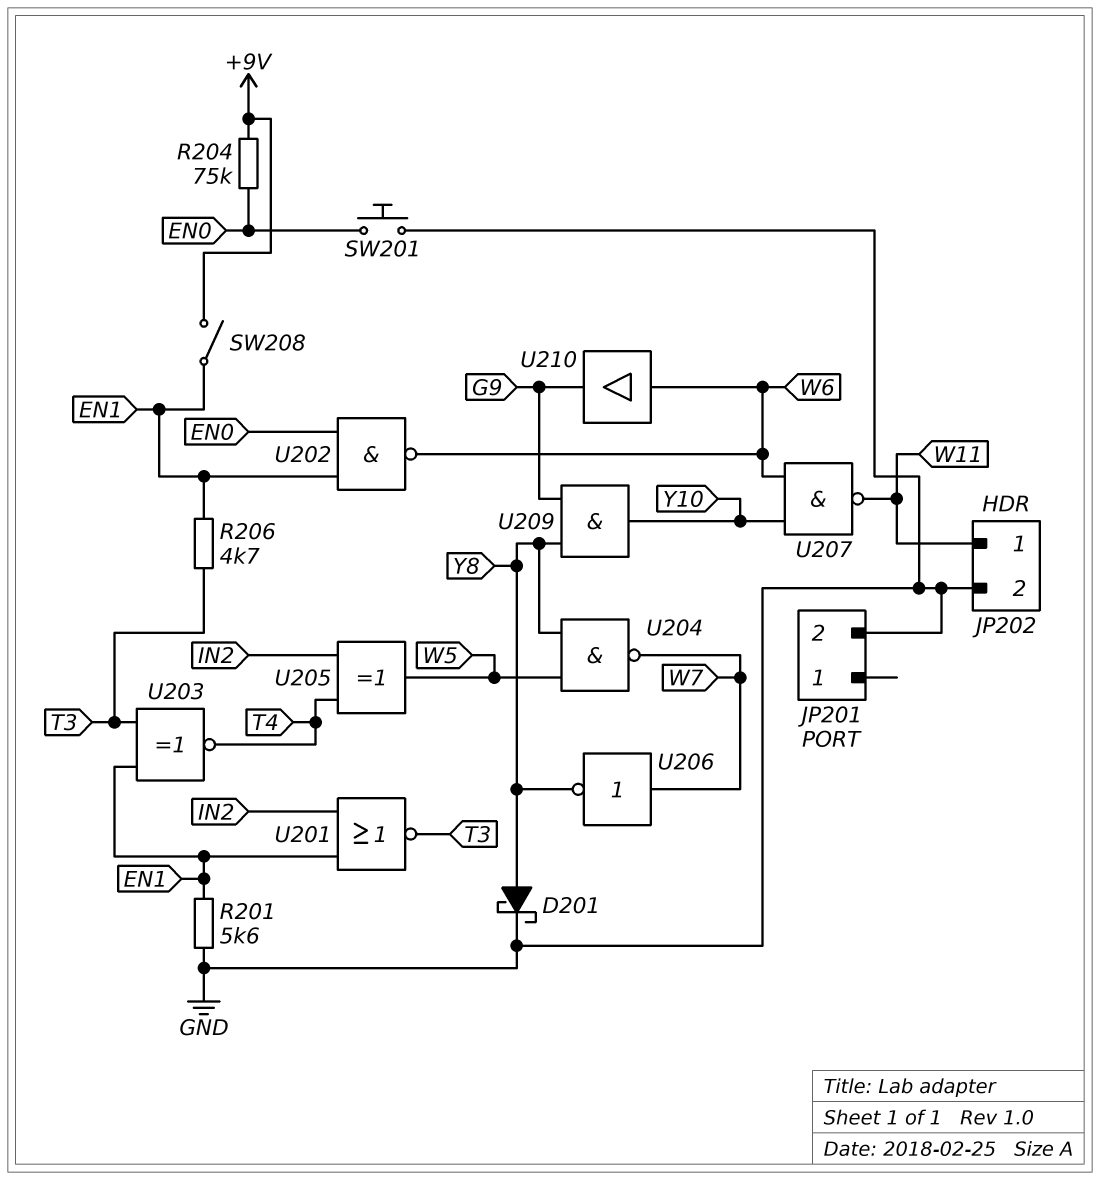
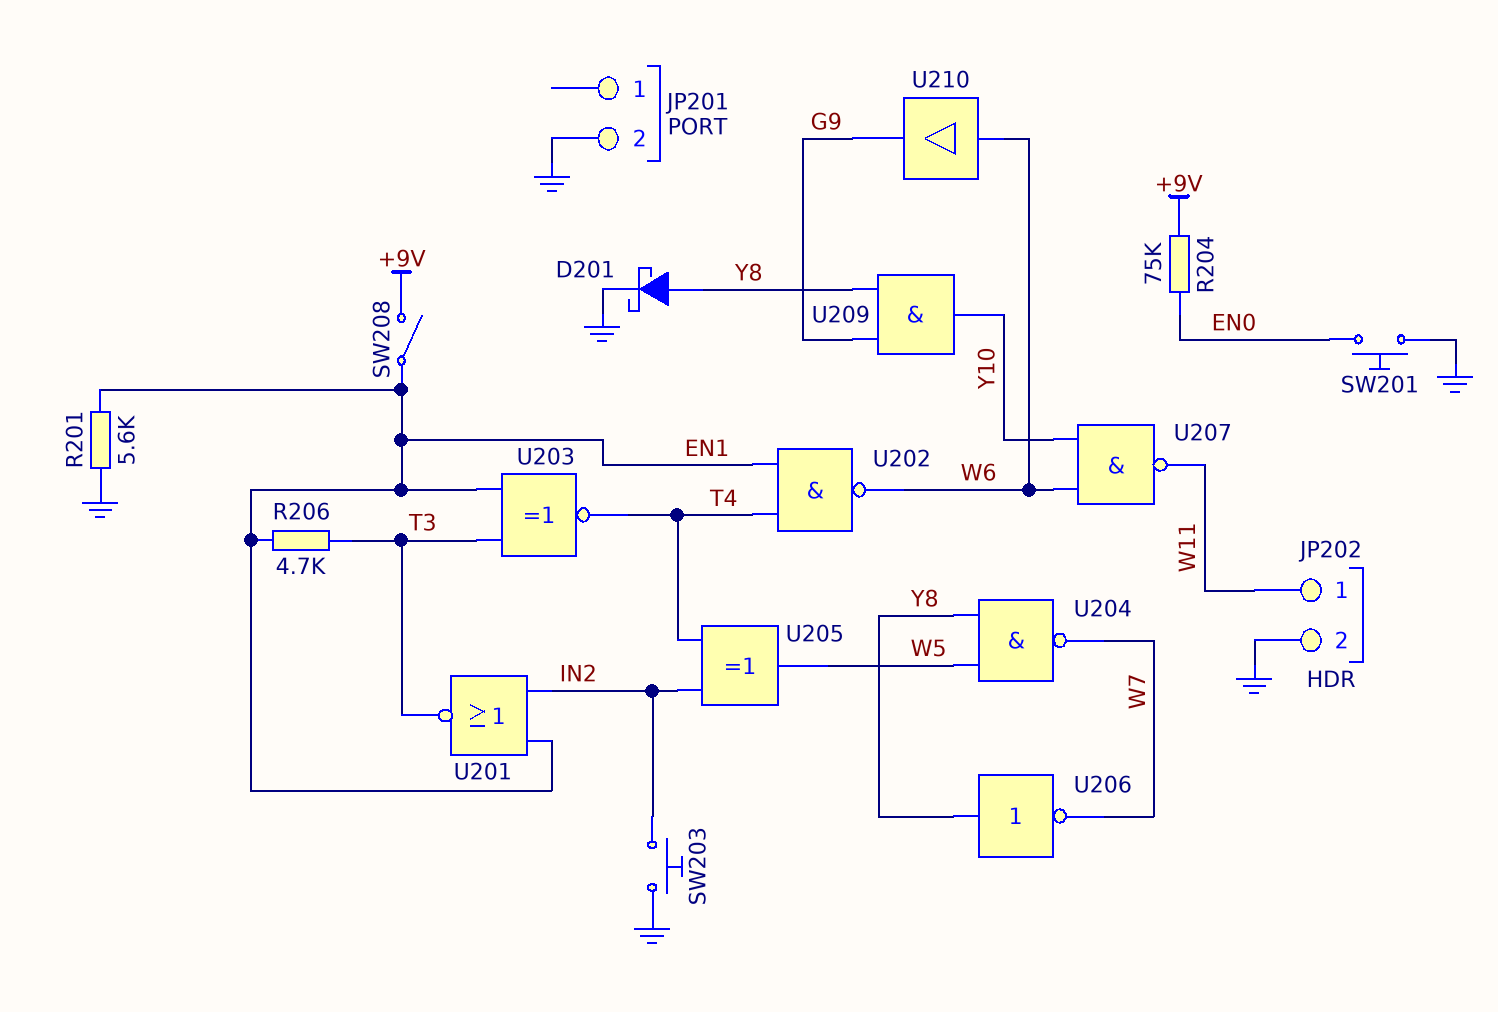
SW203: none -> button (GND, IN2)
U202: NAND (in EN0, in EN1, out W6) -> NAND (in EN1, in T4, out W6)
U206: NOT (in W7, out Y8) -> NOT (in Y8, out W7)

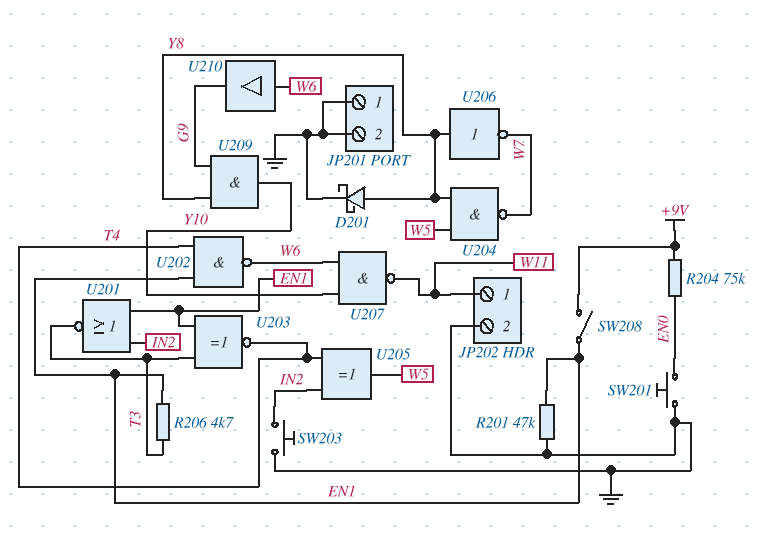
JP201 pin 1: none -> GND
R201: 5.6k (EN1, GND) -> 47k (EN1, GND)

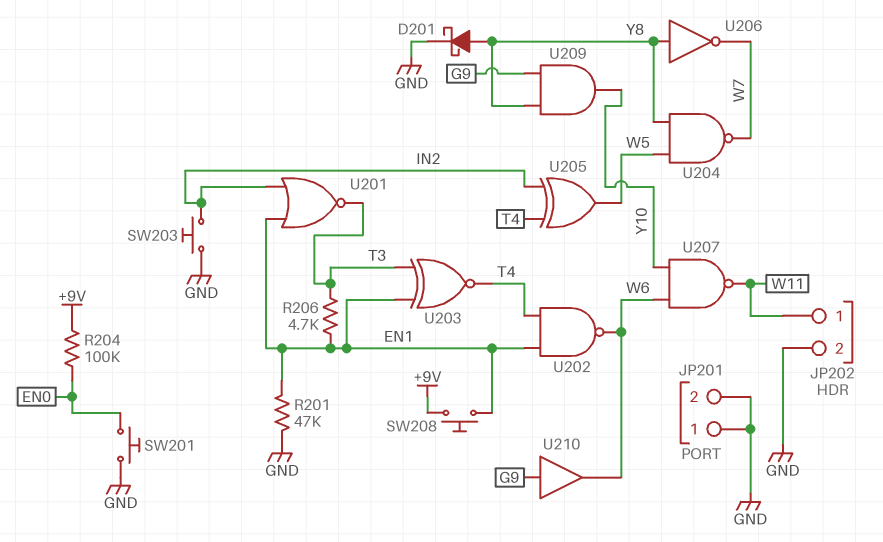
R204: 75k (+9V, EN0) -> 100k (+9V, EN0)
SW208: switch (+9V, EN1) -> button (+9V, EN1)
U210: buffer (in W6, out G9) -> buffer (in G9, out W6)

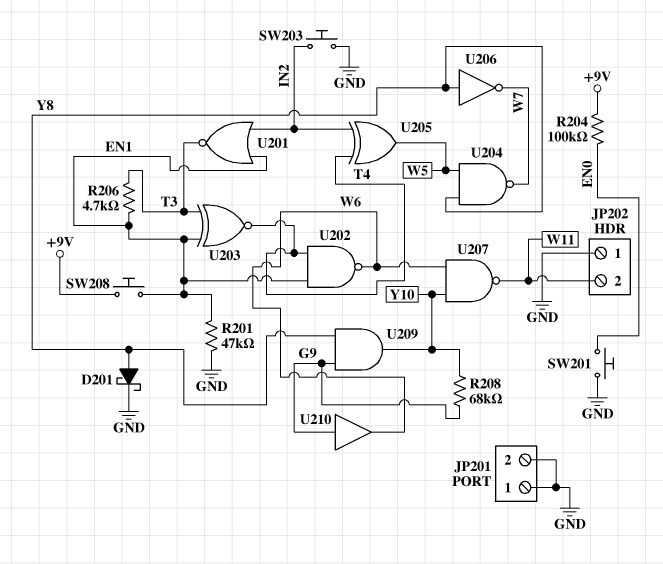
JP202 pin 1: W11 -> GND
JP202 pin 2: GND -> W11
R208: none -> 68k (G9, Y10)

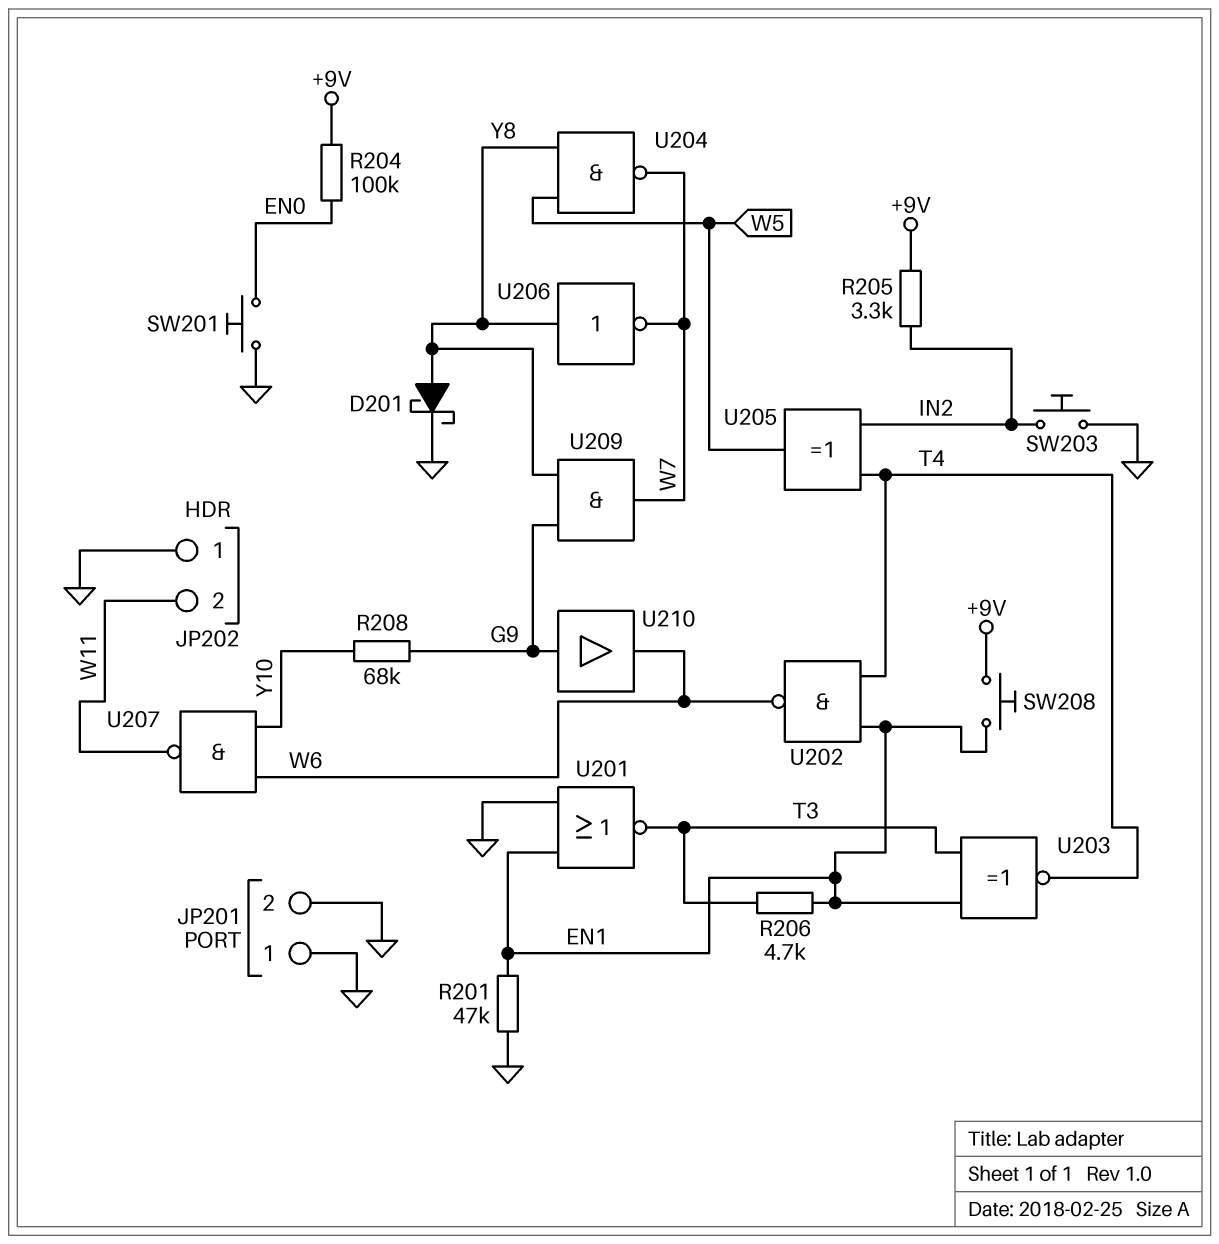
R205: none -> 3.3k (+9V, IN2)
U201: NOR (in EN1, in IN2, out T3) -> NOR (in EN1, in GND, out T3)
U209: AND (in G9, in Y8, out Y10) -> AND (in G9, in Y8, out W7)

